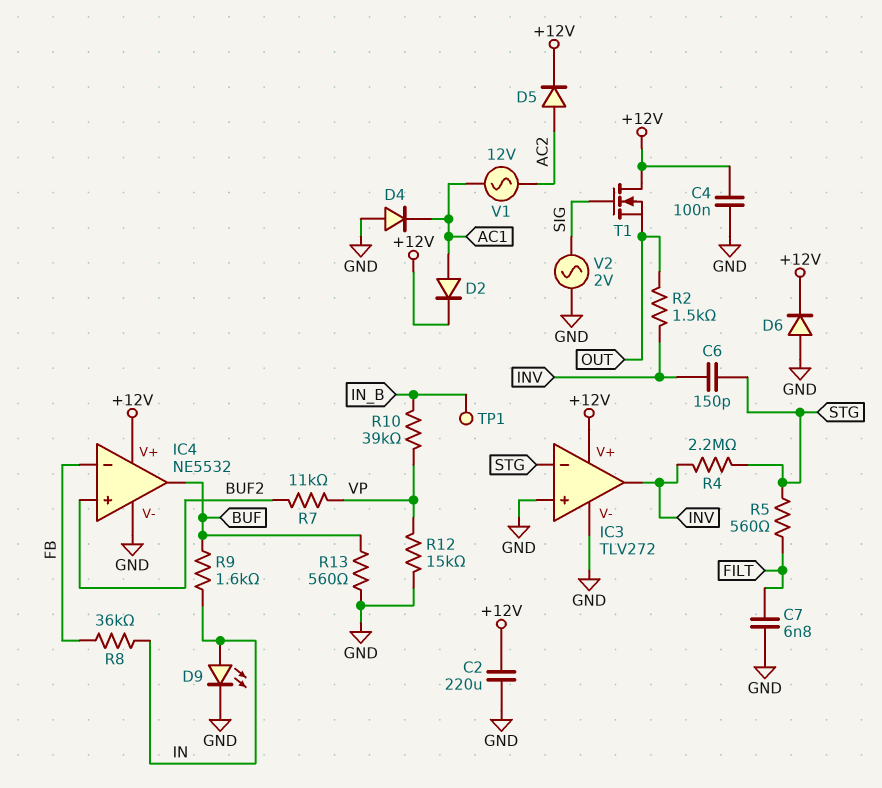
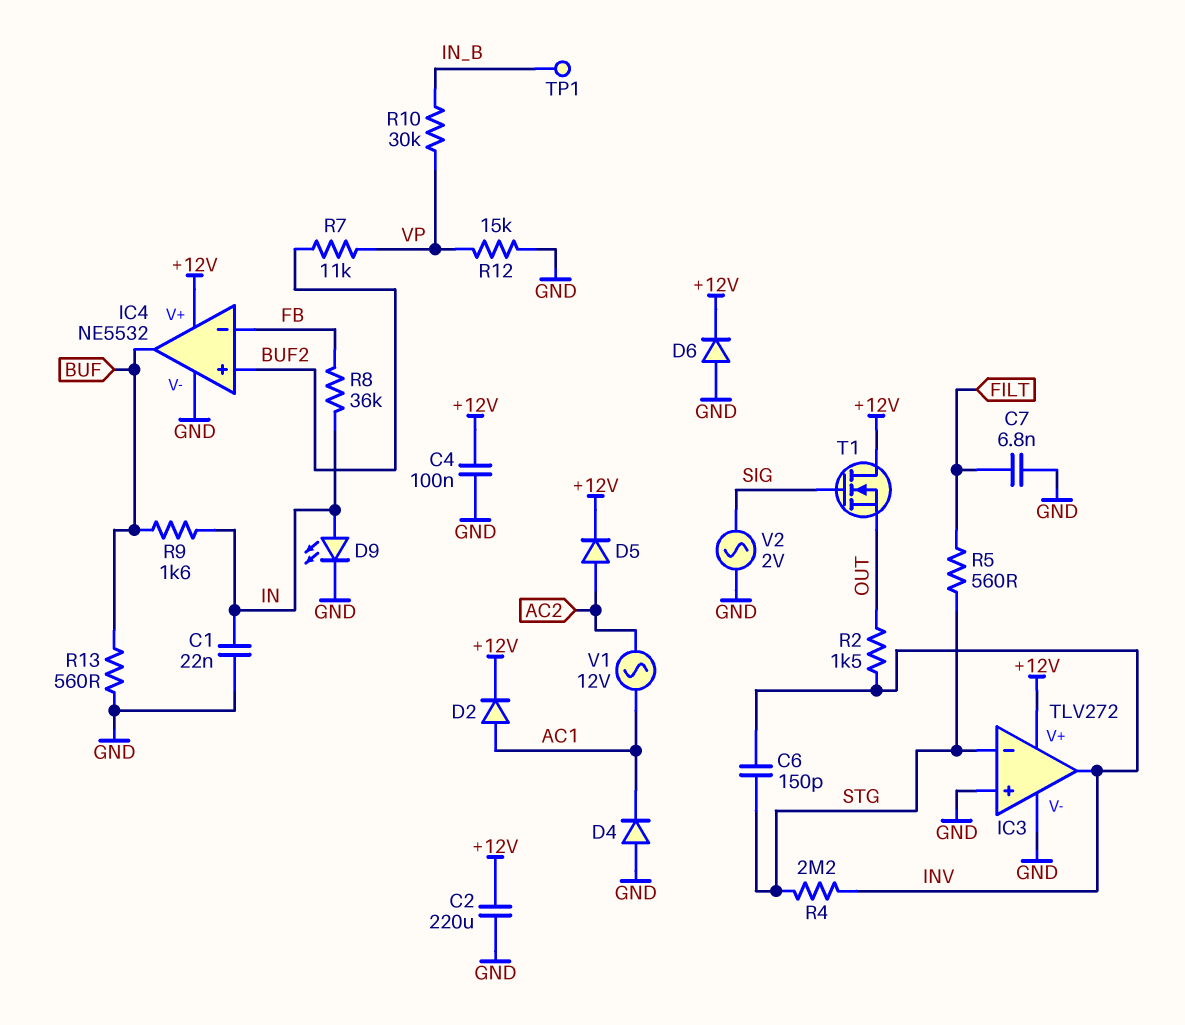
C1: none -> 22nF (GND, IN)
R10: 39k (IN_B, VP) -> 30k (IN_B, VP)

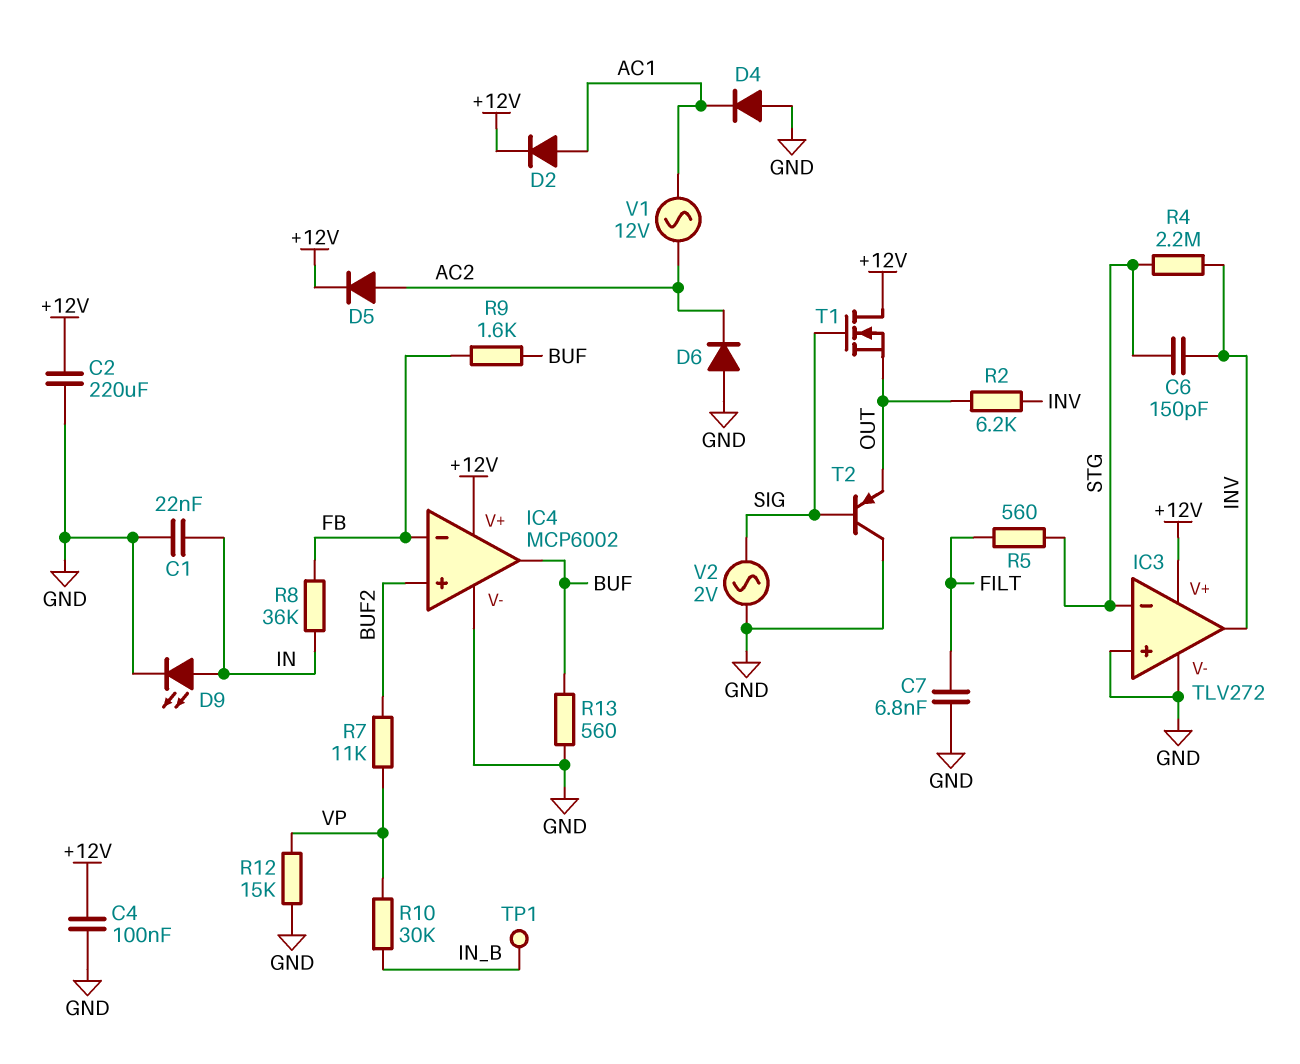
D6: diode (A GND, K +12V) -> diode (A GND, K AC2)
IC4: NE5532 -> MCP6002
R2: 1.5k (INV, OUT) -> 6.2k (INV, OUT)
R9: 1.6k (BUF, IN) -> 1.6k (BUF, FB)
T2: none -> PNP (B SIG, C GND, E OUT)

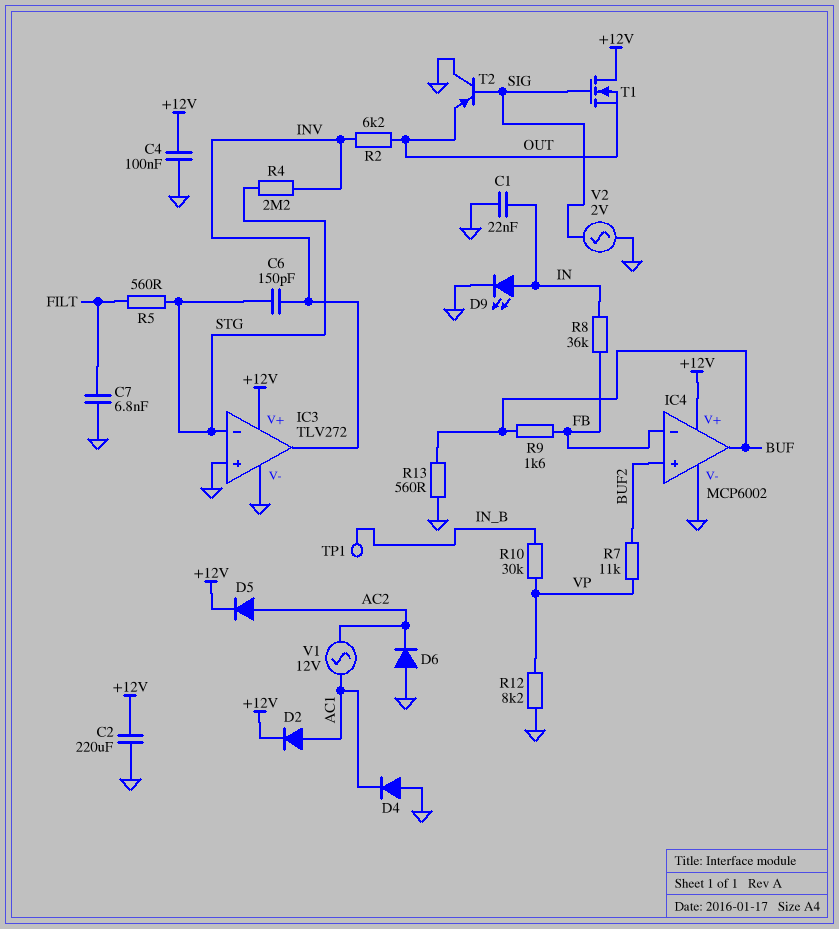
R12: 15k (GND, VP) -> 8.2k (GND, VP)

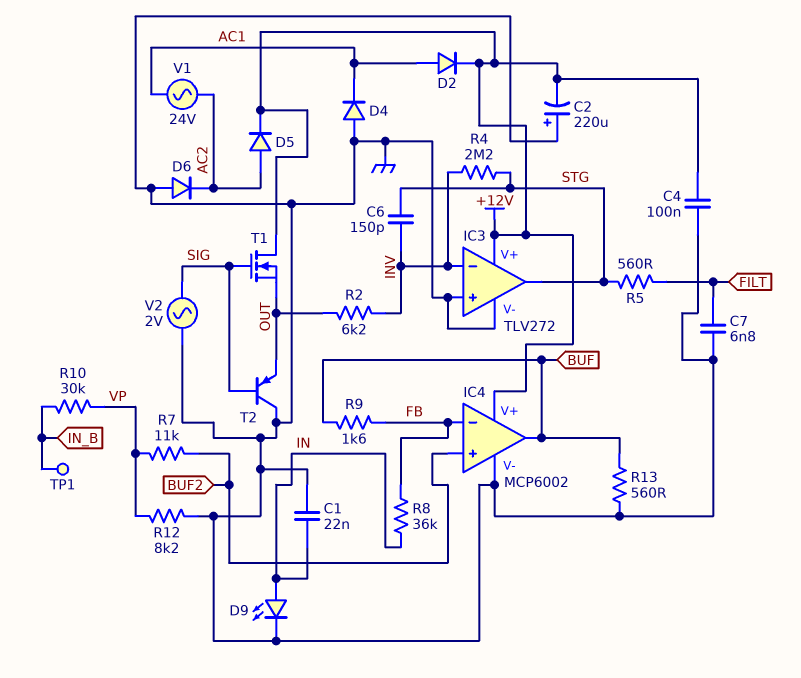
C2: 220uF (+12V, GND) -> 220uF (plus GND, minus +12V)
IC3 pin in-: STG -> INV
IC3 pin out: INV -> STG
V1: AC 12V (AC1, AC2) -> AC 24V (AC1, AC2)

